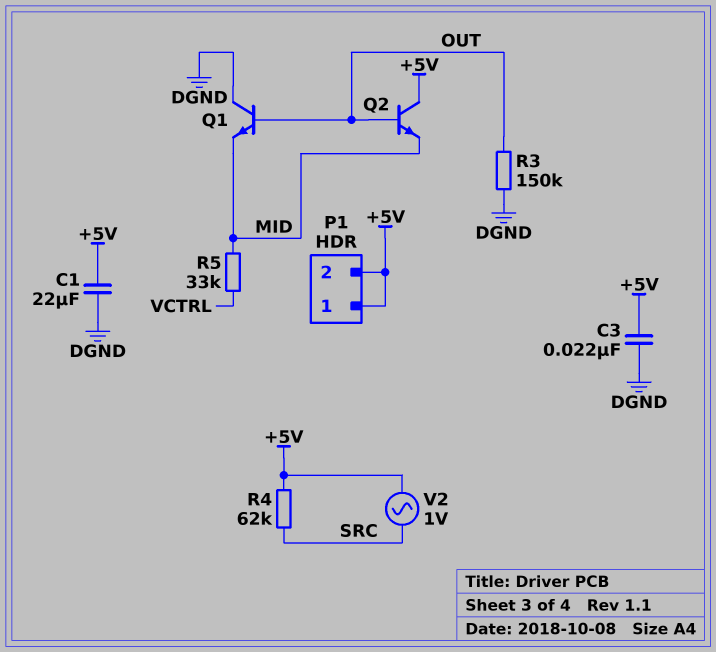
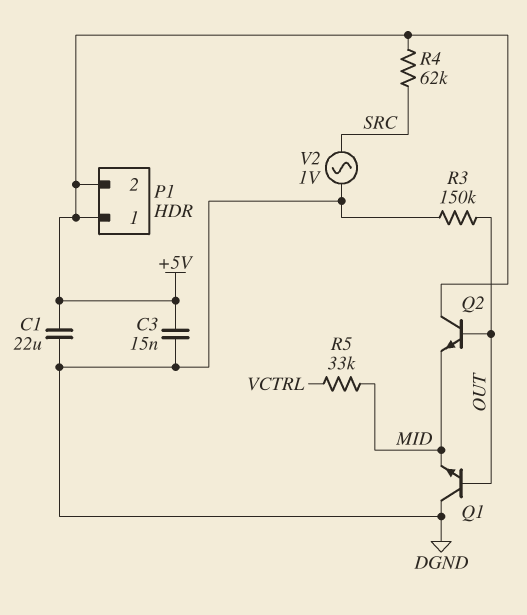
C3: 22nF (+5V, DGND) -> 15nF (+5V, DGND)
V2: AC 1V (+5V, SRC) -> AC 1V (DGND, SRC)

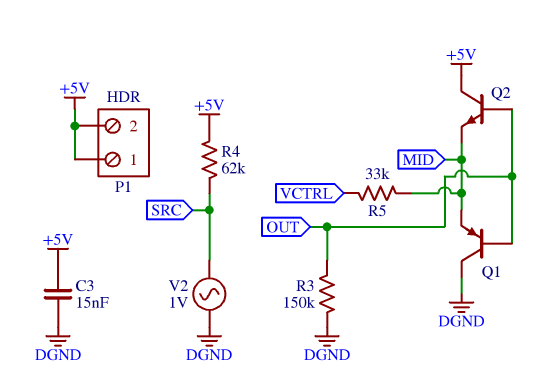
C1: 22uF (+5V, DGND) -> none
Q1: NPN (B OUT, C DGND, E MID) -> PNP (B OUT, C DGND, E MID)

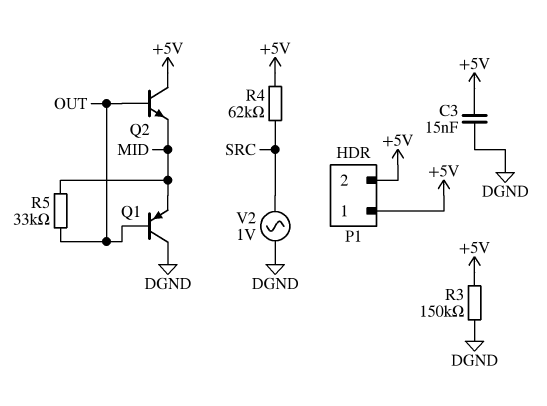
R3: 150k (DGND, OUT) -> 150k (+5V, DGND)
R5: 33k (MID, VCTRL) -> 33k (MID, OUT)

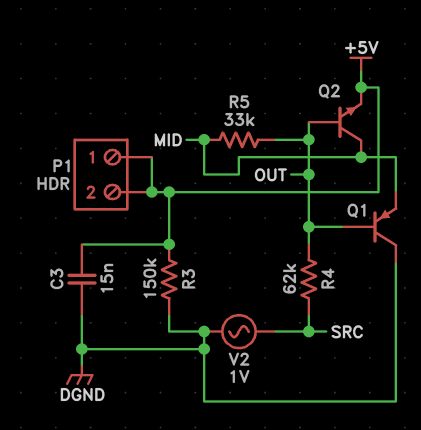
Q2: NPN (B OUT, C +5V, E MID) -> NPN (B OUT, C MID, E +5V)
R4: 62k (+5V, SRC) -> 62k (OUT, SRC)

